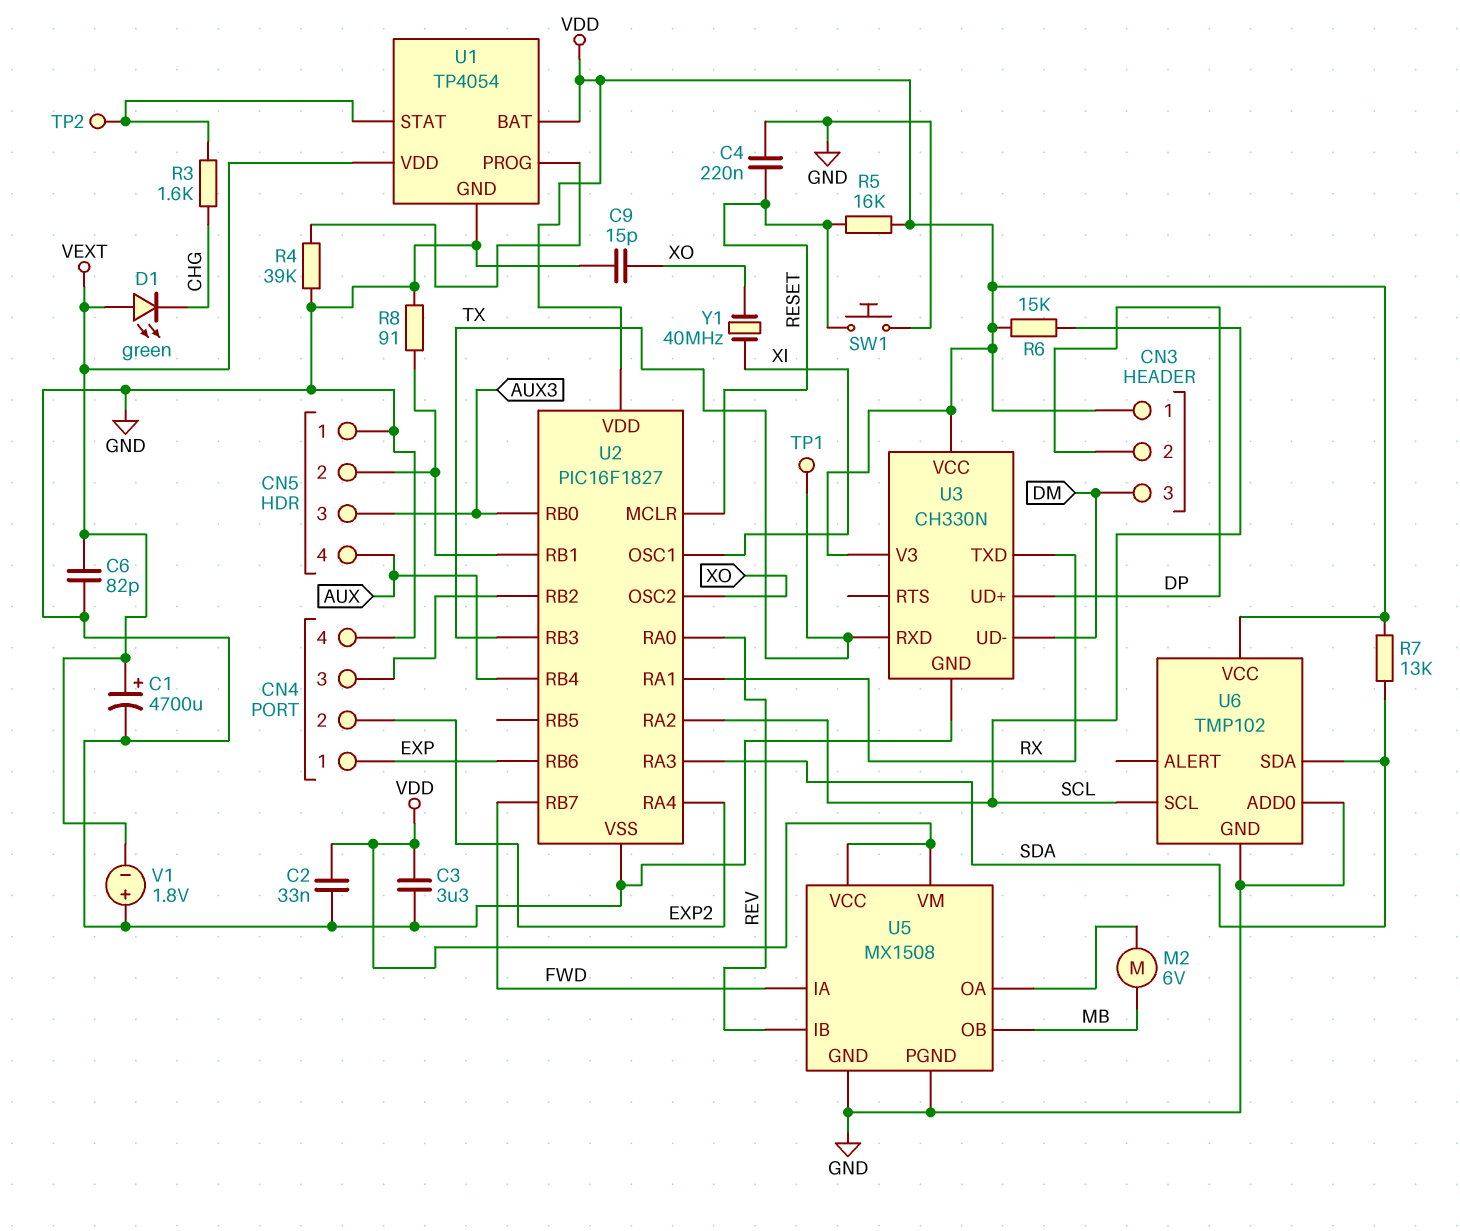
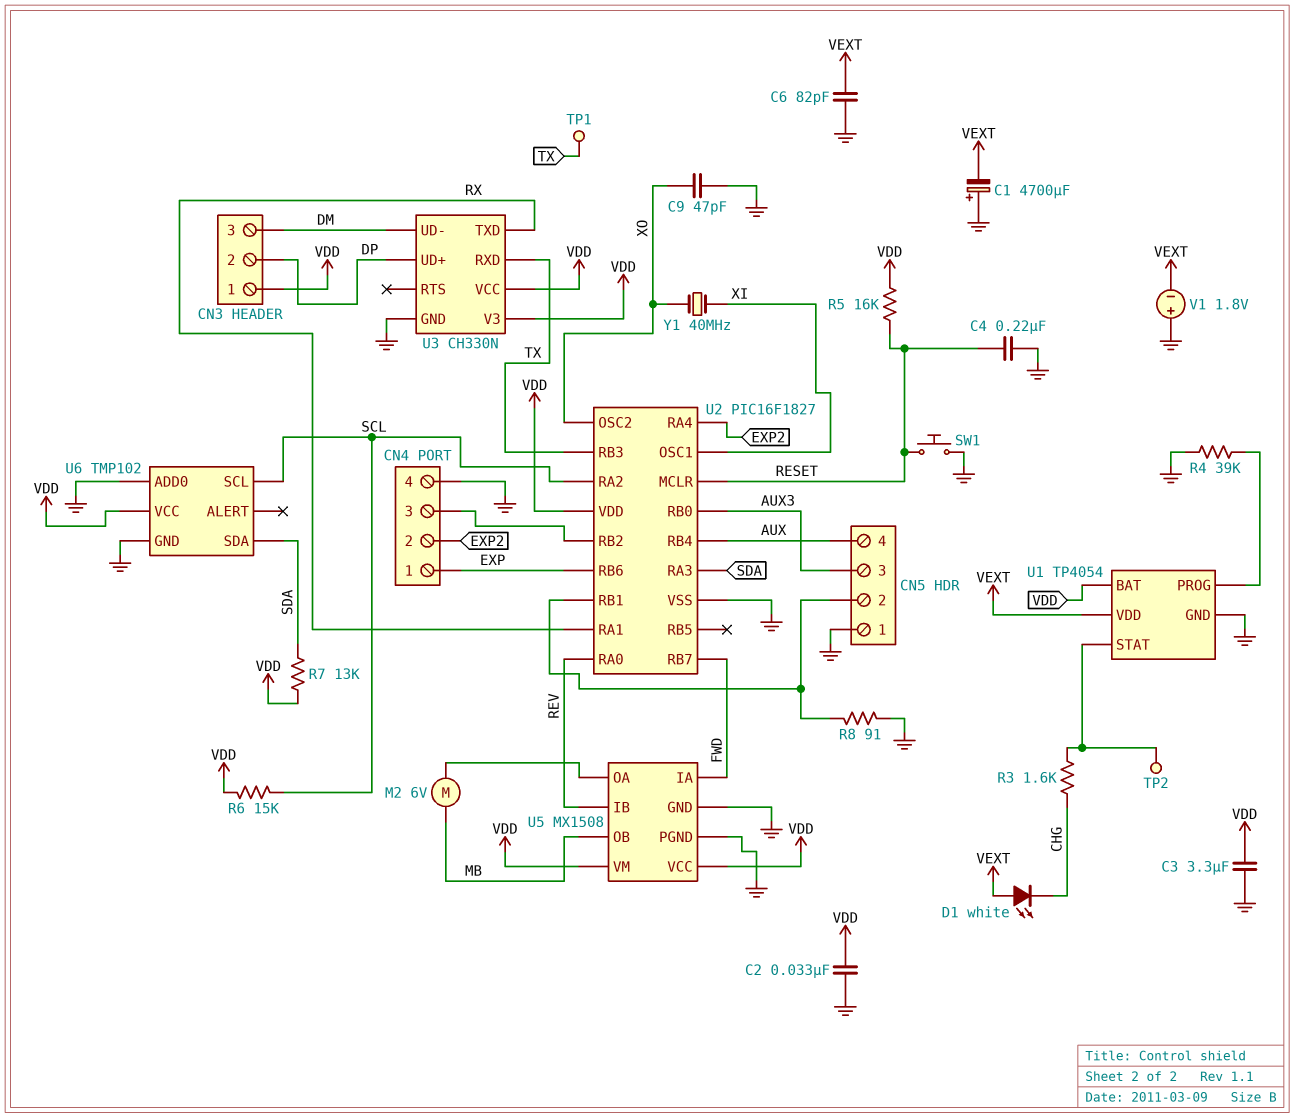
C1: 4700uF (plus VEXT, minus GND) -> 4700uF (plus GND, minus VEXT)
C9: 15pF (GND, XO) -> 47pF (GND, XO)
D1: LED green (A VEXT, K CHG) -> LED white (A VEXT, K CHG)

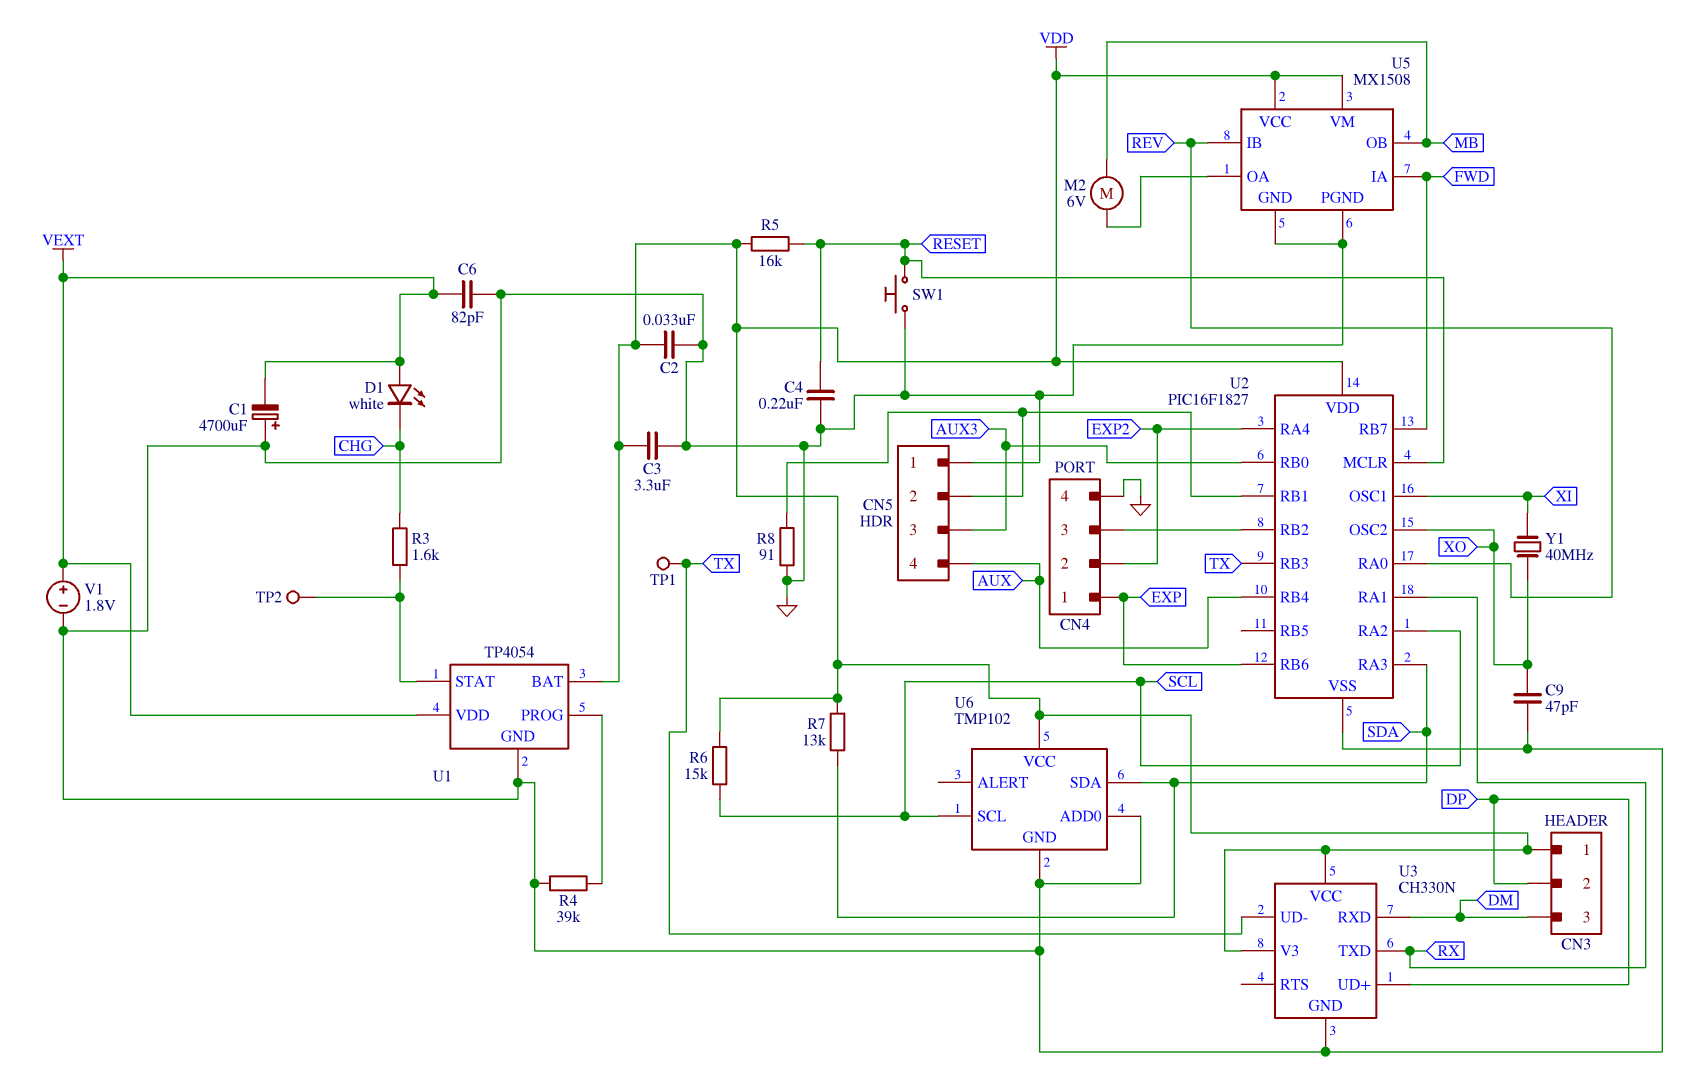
U3 pin RXD: TX -> DM
U3 pin UD-: DM -> TX
V1: 1.8V (plus GND, minus VEXT) -> 1.8V (plus VEXT, minus GND)

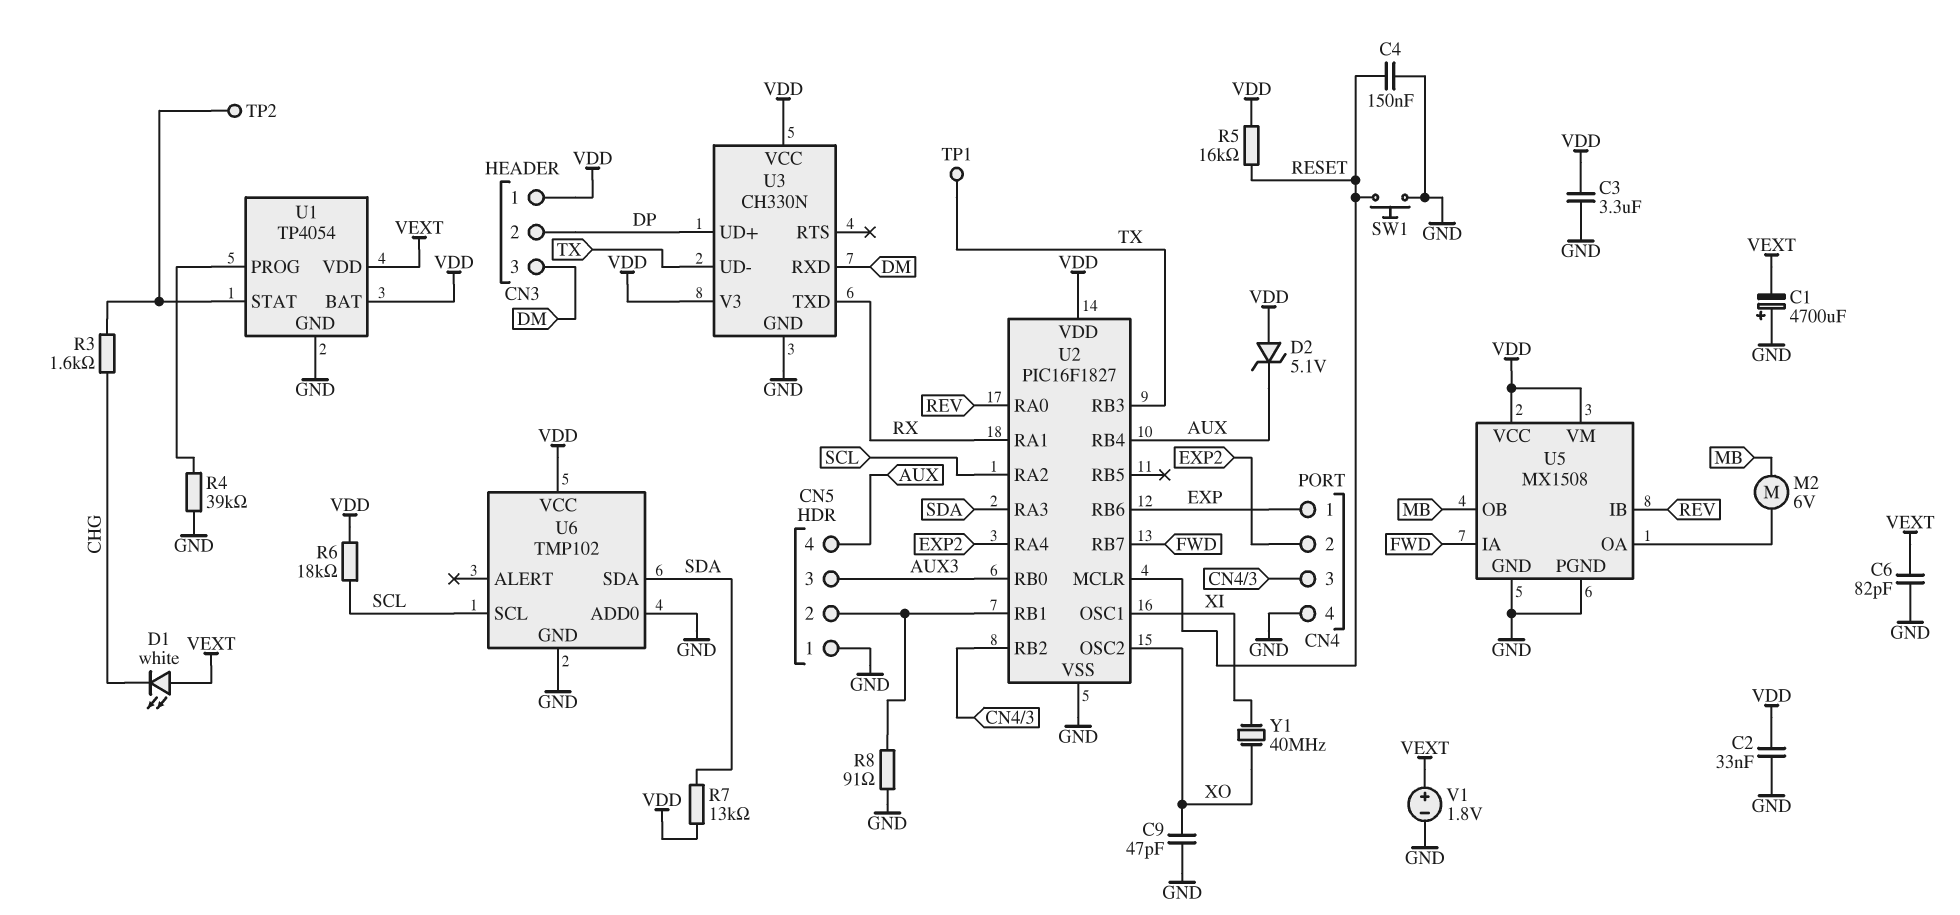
C4: 220nF (GND, RESET) -> 150nF (GND, RESET)
D2: none -> zener 5.1V (A VDD, K AUX)
R6: 15k (SCL, VDD) -> 18k (SCL, VDD)

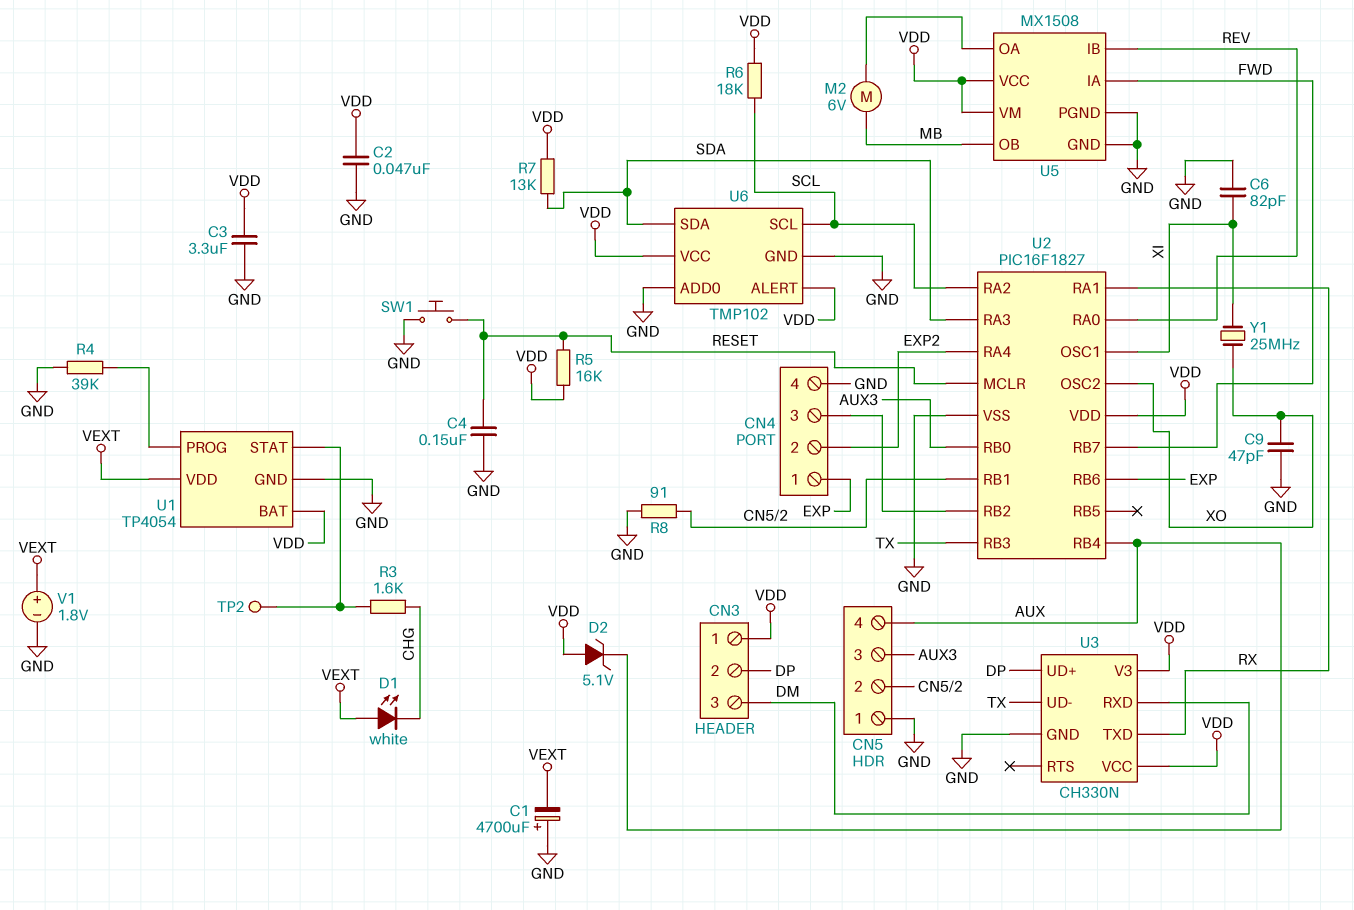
C2: 33nF (GND, VDD) -> 47nF (GND, VDD)
C6: 82pF (GND, VEXT) -> 82pF (GND, XI)
TP1: test point (TX) -> none
U6 pin ALERT: none -> VDD
Y1: 40MHz (XI, XO) -> 25MHz (XI, XO)

